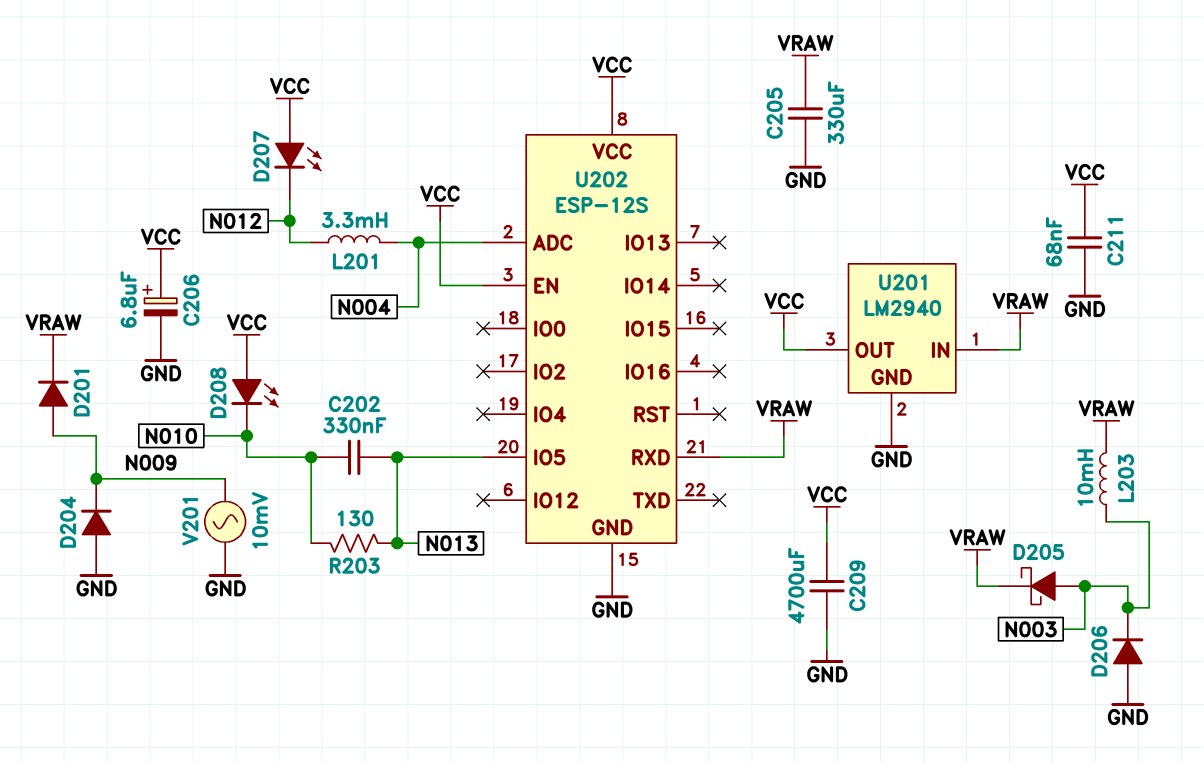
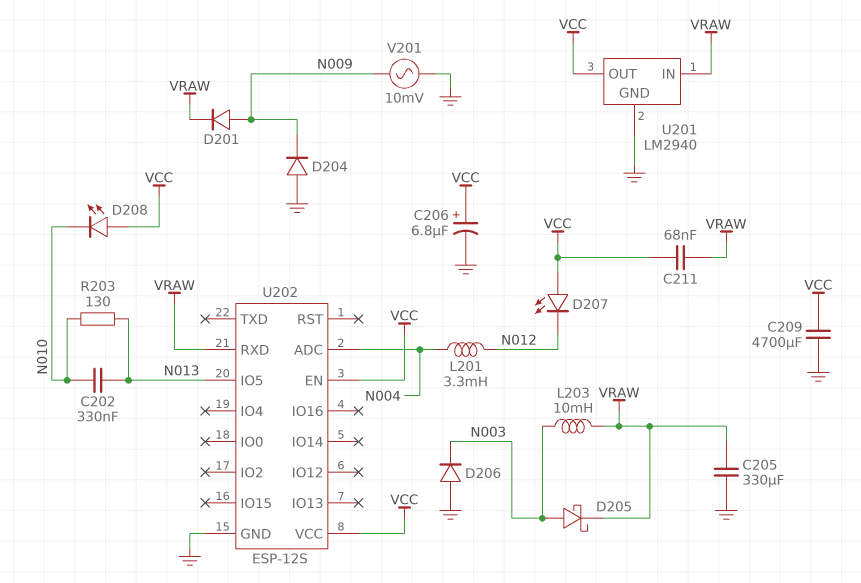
C211: 68nF (GND, VCC) -> 68nF (VCC, VRAW)

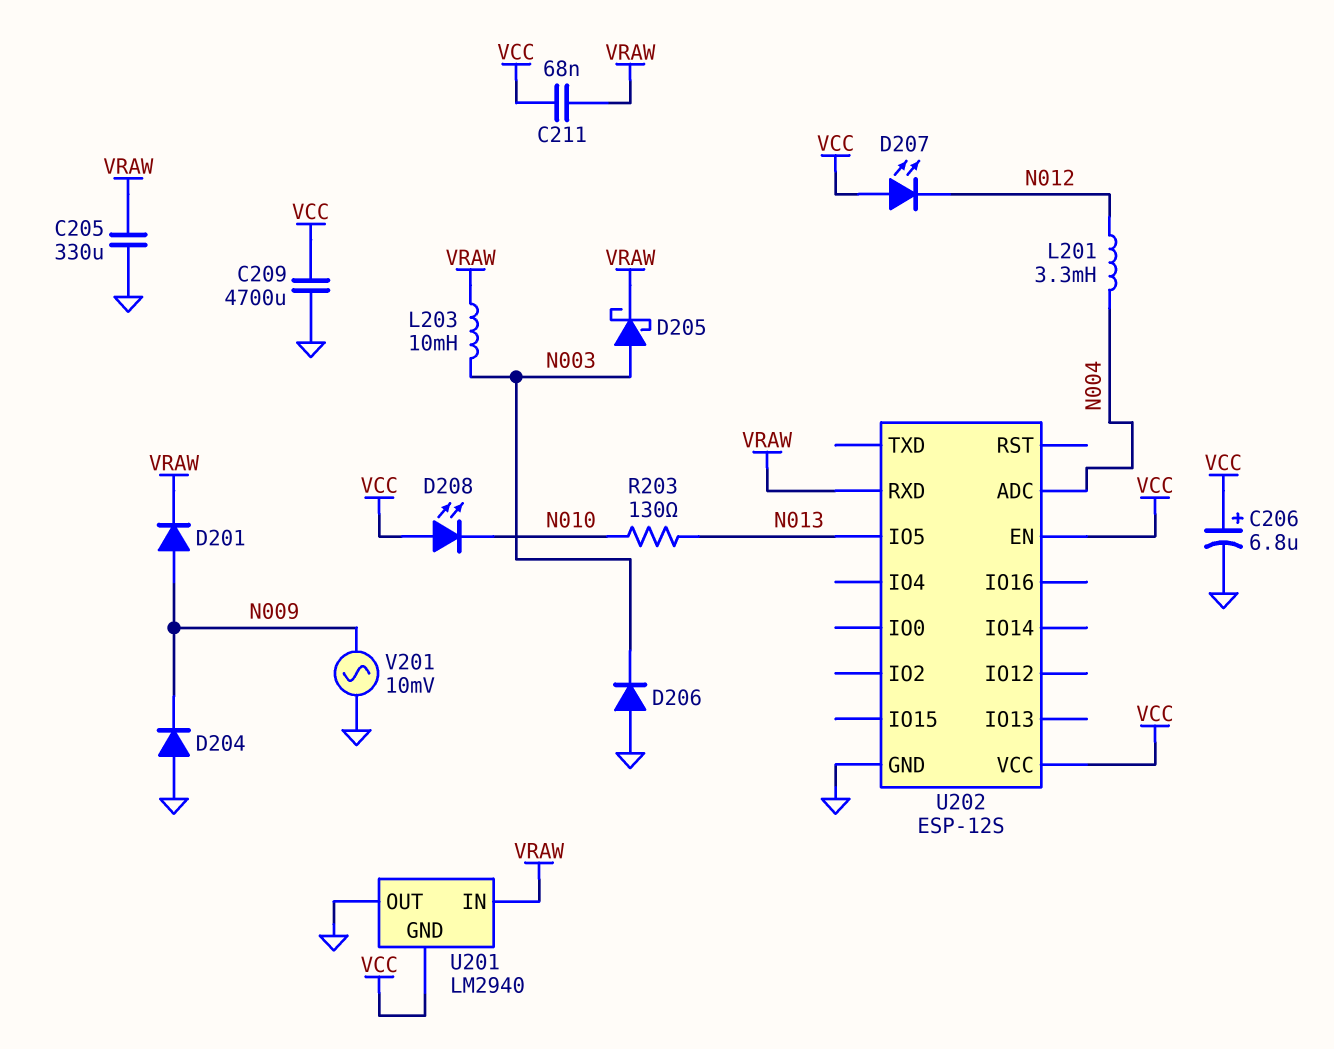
C202: 330nF (N010, N013) -> none
U201 pin GND: GND -> VCC
U201 pin OUT: VCC -> GND

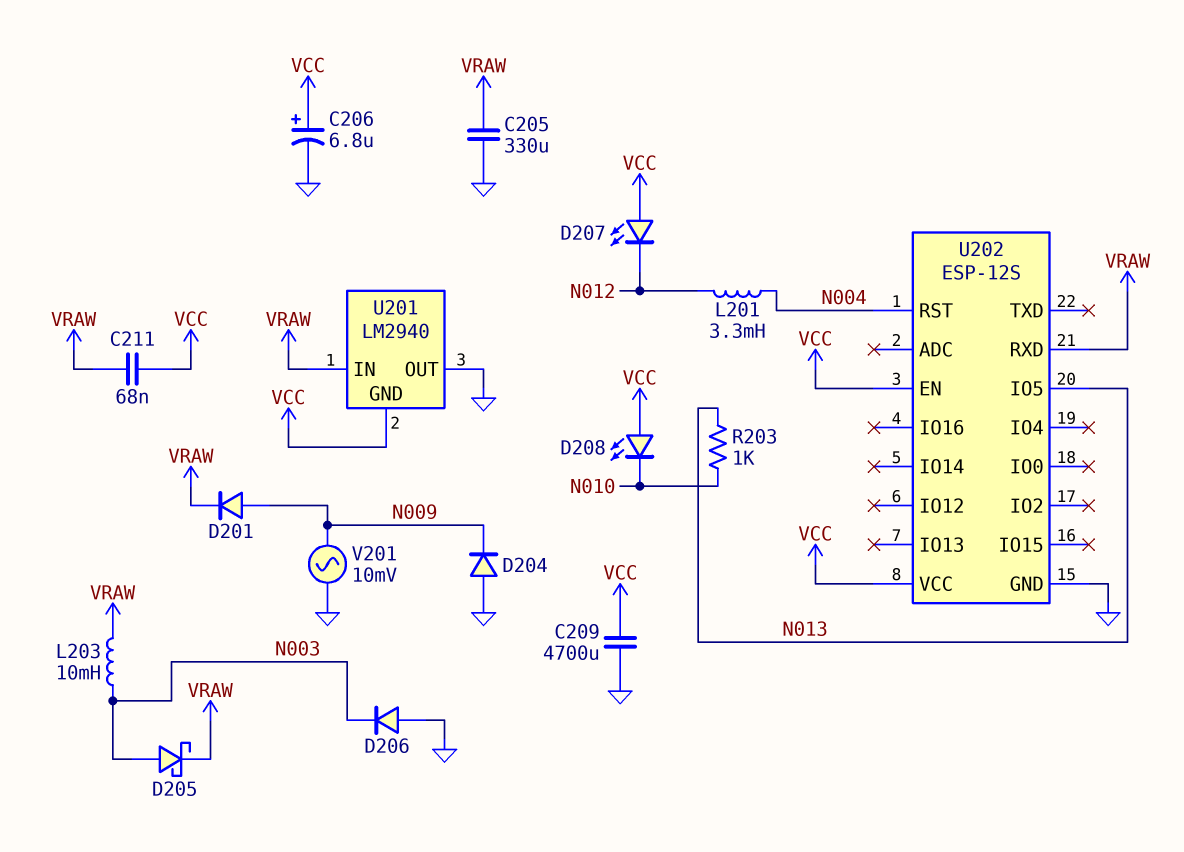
R203: 130 (N010, N013) -> 1k (N010, N013)
U202 pin ADC: N004 -> none
U202 pin RST: none -> N004

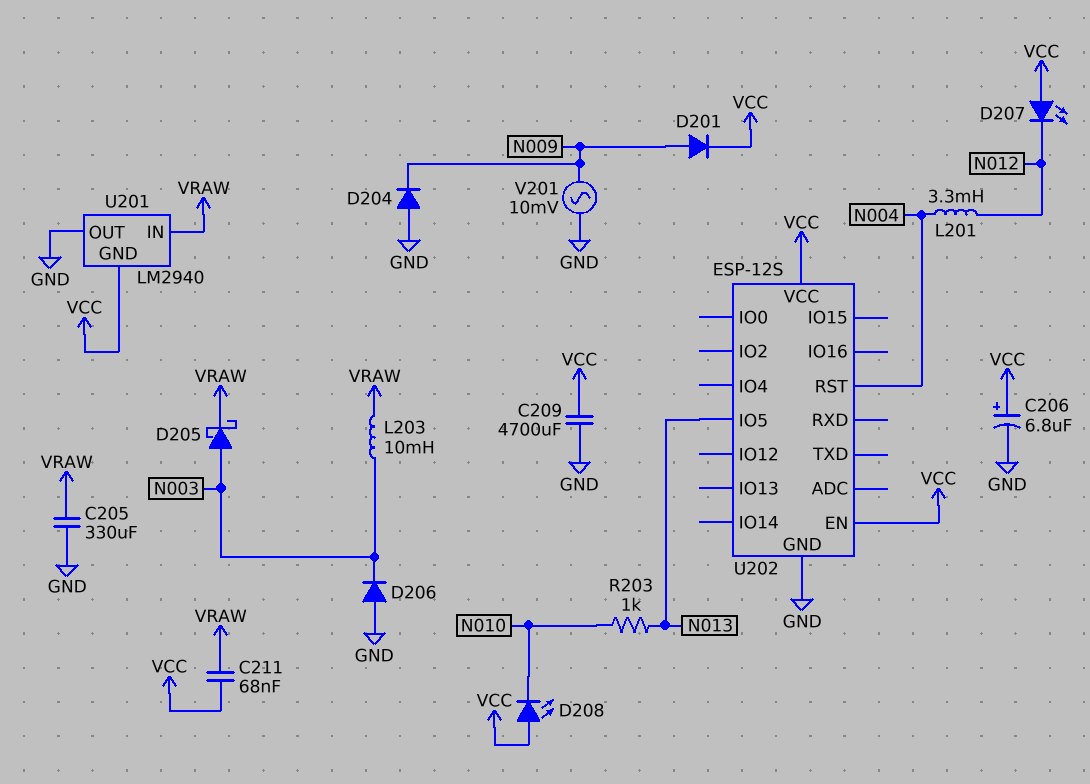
D201: diode (A N009, K VRAW) -> diode (A N009, K VCC)
U202 pin RXD: VRAW -> none

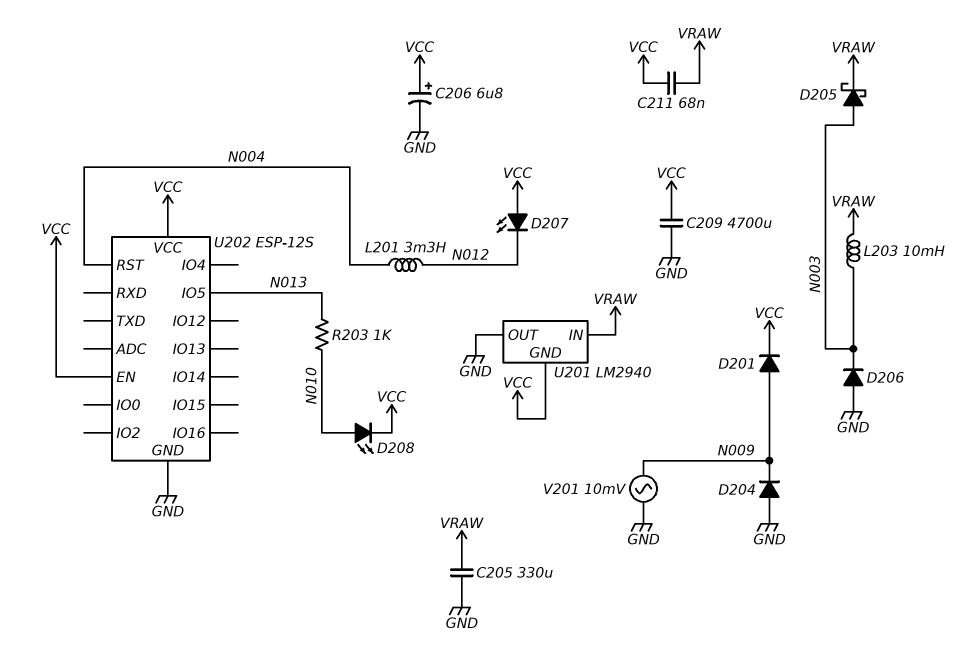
D208: LED (A VCC, K N010) -> LED (A N010, K VCC)

